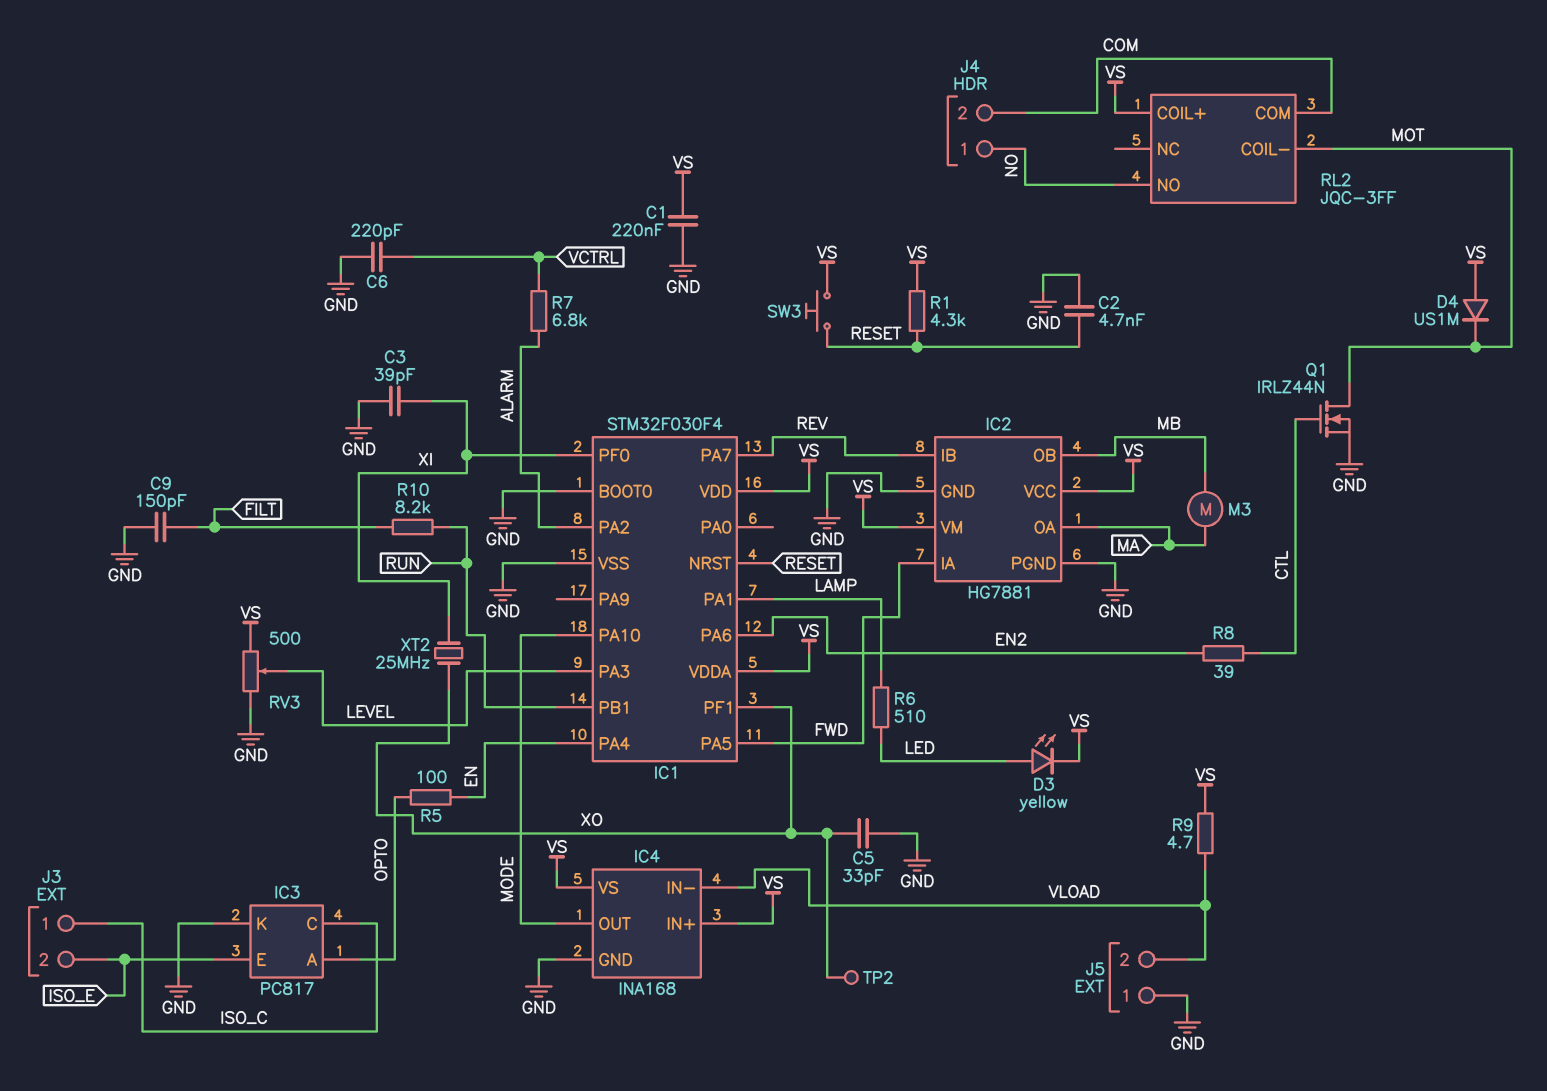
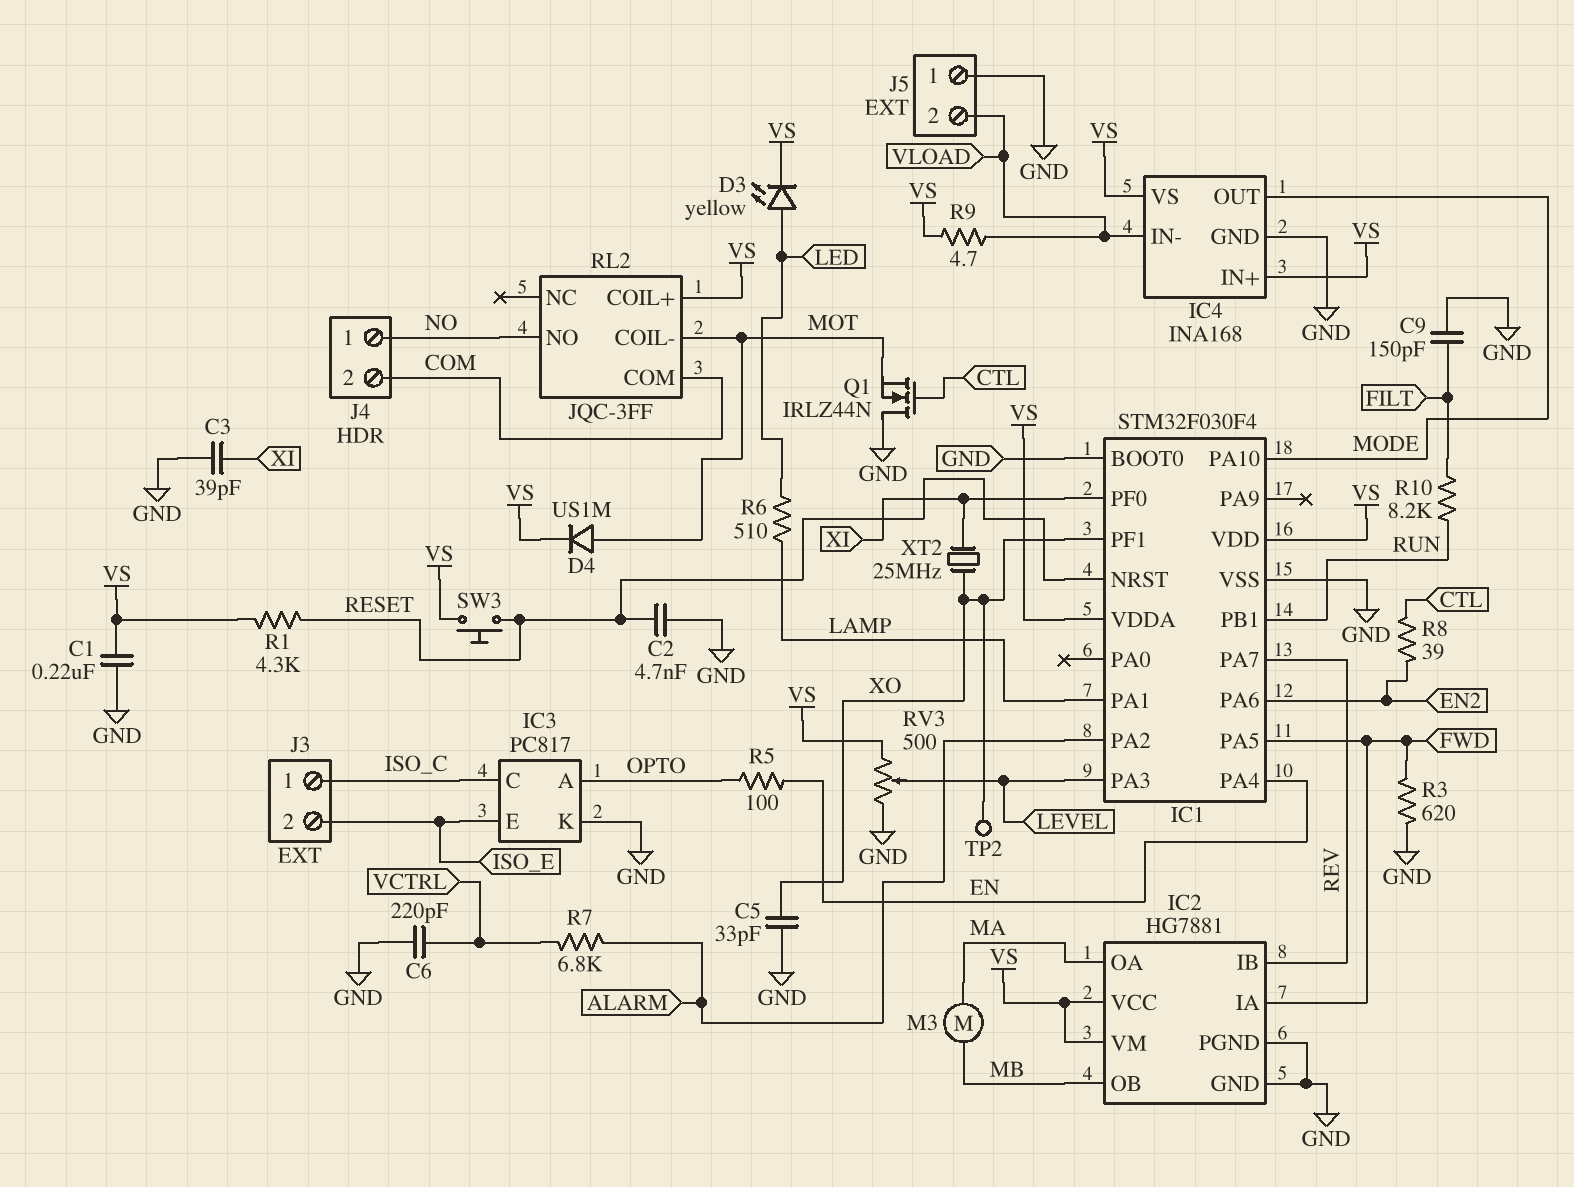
D4: diode US1M (A VS, K MOT) -> diode US1M (A MOT, K VS)
Q1: NMOS IRLZ44N (G CTL, D MOT, S GND) -> NMOS IRLZ44N (G CTL, D GND, S MOT)
R3: none -> 620 (FWD, GND)

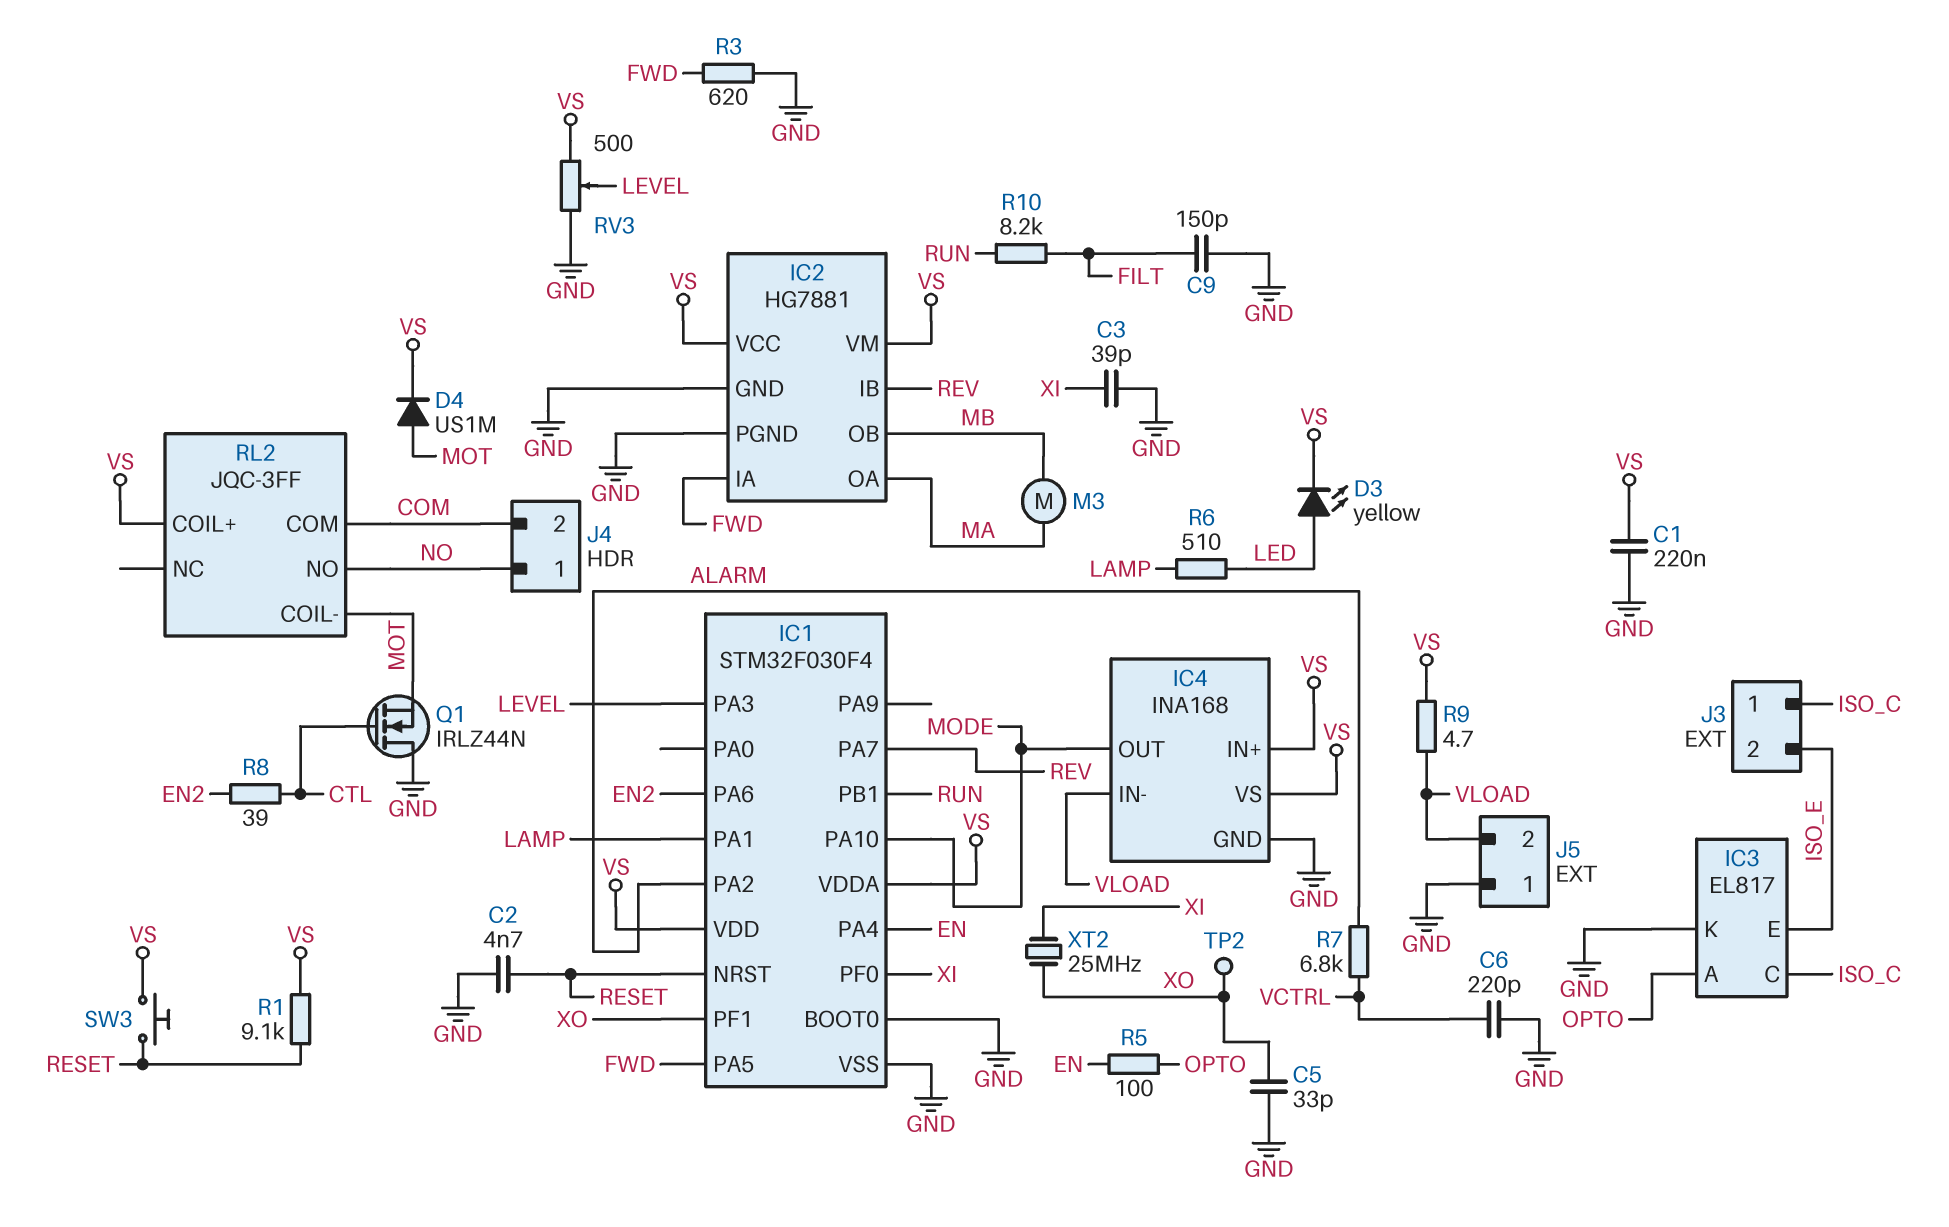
IC3: PC817 -> EL817
R1: 4.3k (RESET, VS) -> 9.1k (RESET, VS)

